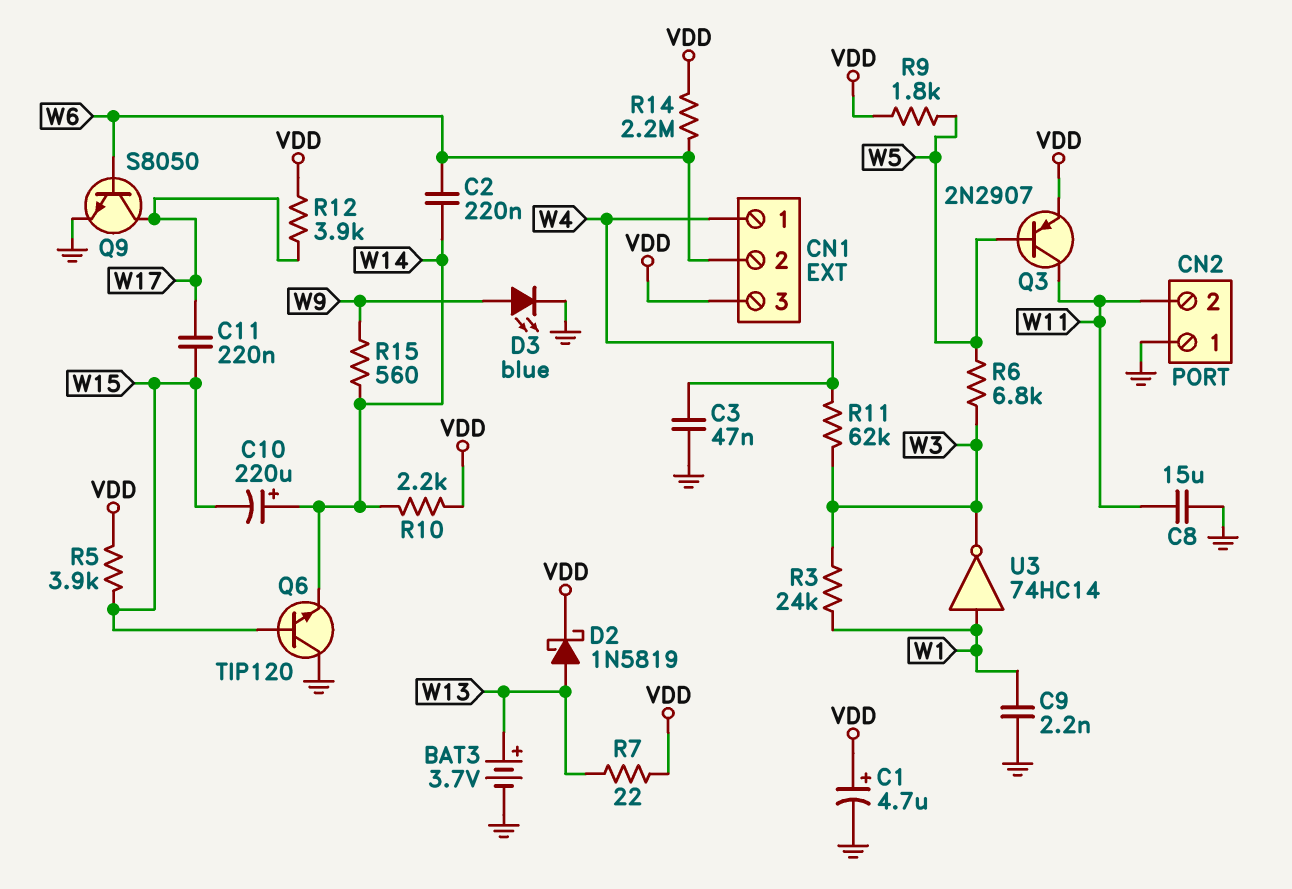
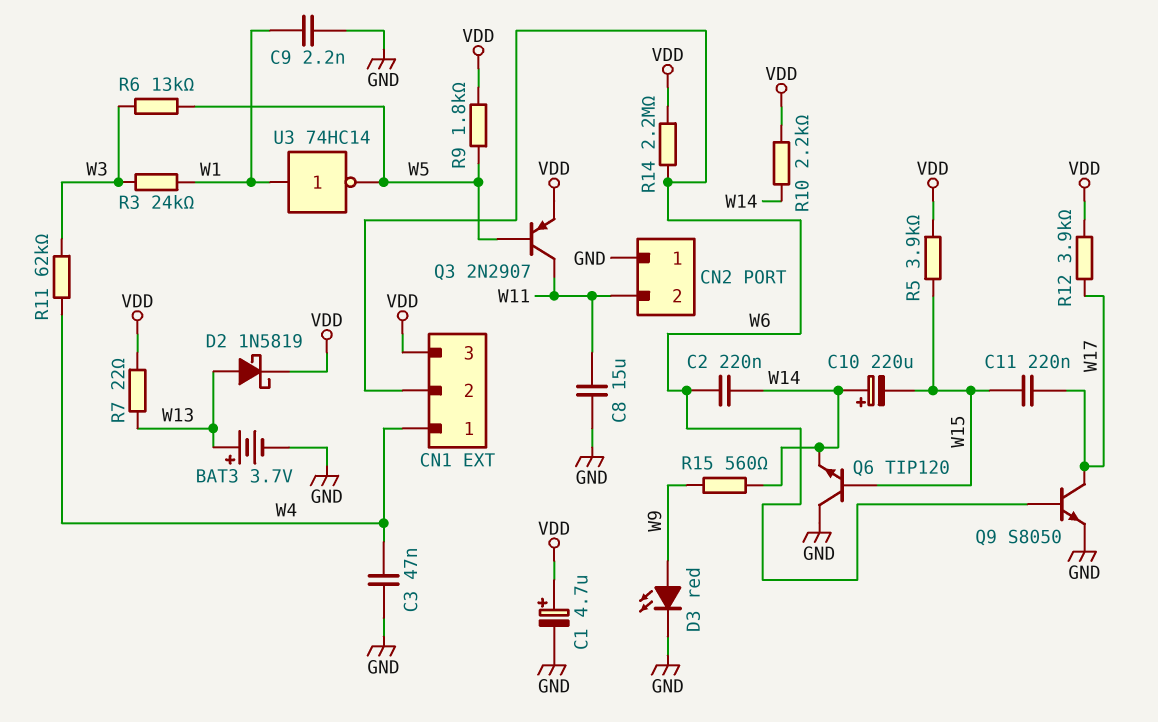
D3: LED blue (A W9, K GND) -> LED red (A W9, K GND)
R6: 6.8k (W3, W5) -> 13k (W3, W5)
U3: NOT 74HC14 (in W1, out W3) -> NOT 74HC14 (in W1, out W5)

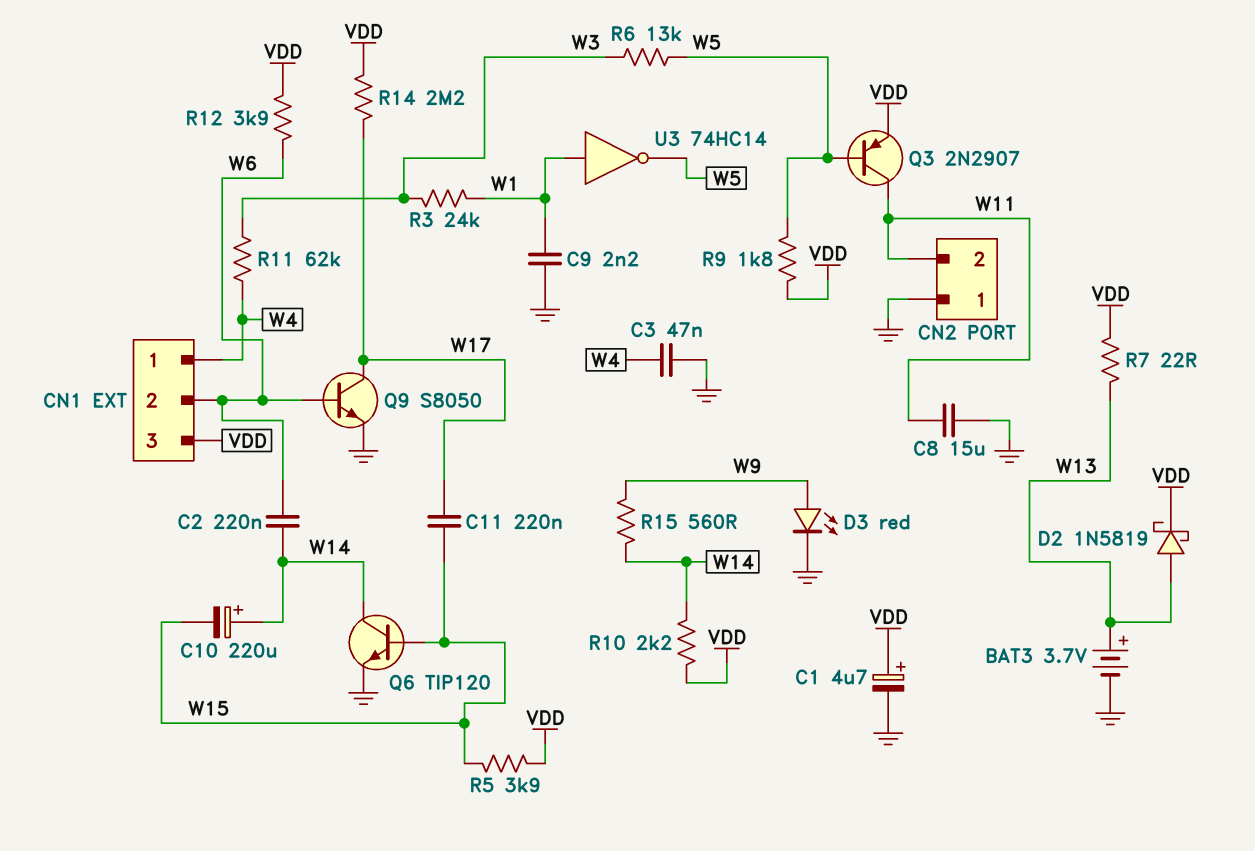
Q6: NPN TIP120 (B W15, C GND, E W14) -> NPN TIP120 (B W15, C W14, E GND)
R12: 3.9k (VDD, W17) -> 3.9k (VDD, W6)
R14: 2.2M (VDD, W6) -> 2.2M (VDD, W17)

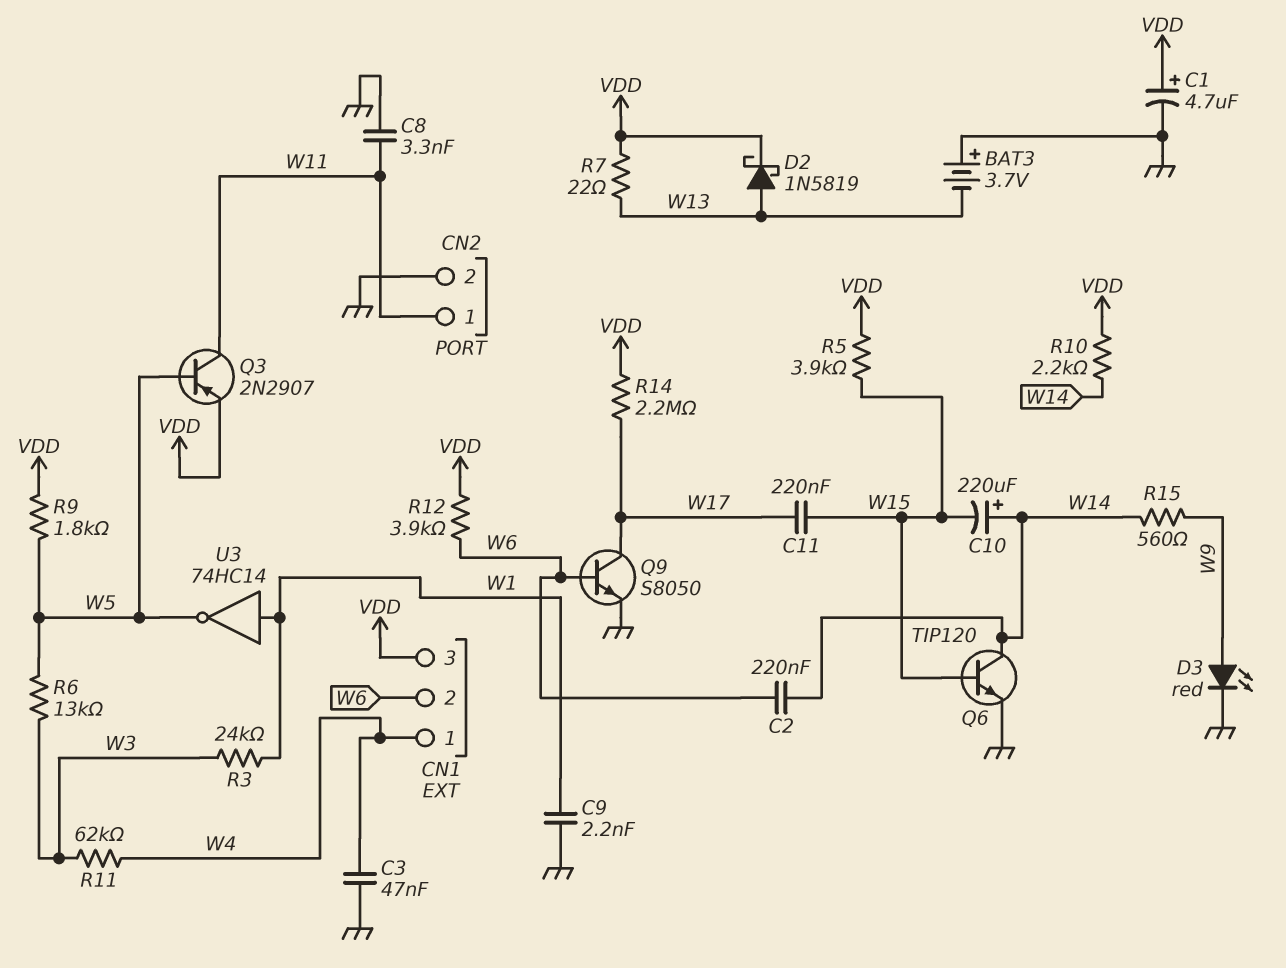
BAT3: 3.7V (plus W13, minus GND) -> 3.7V (plus GND, minus W13)
C8: 15uF (GND, W11) -> 3.3nF (GND, W11)
CN2 pin 1: GND -> W11
CN2 pin 2: W11 -> GND

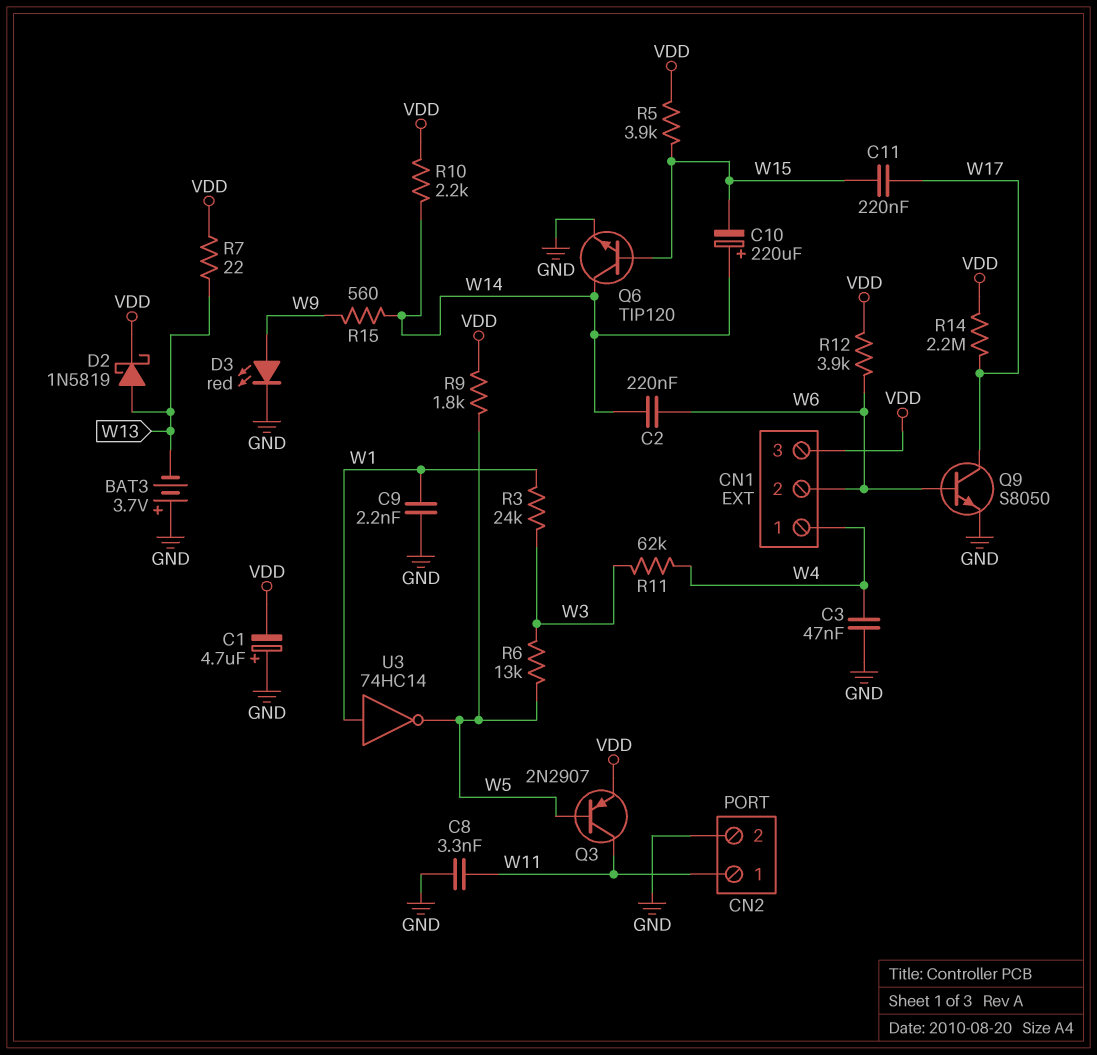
C1: 4.7uF (plus VDD, minus GND) -> 4.7uF (plus GND, minus VDD)

